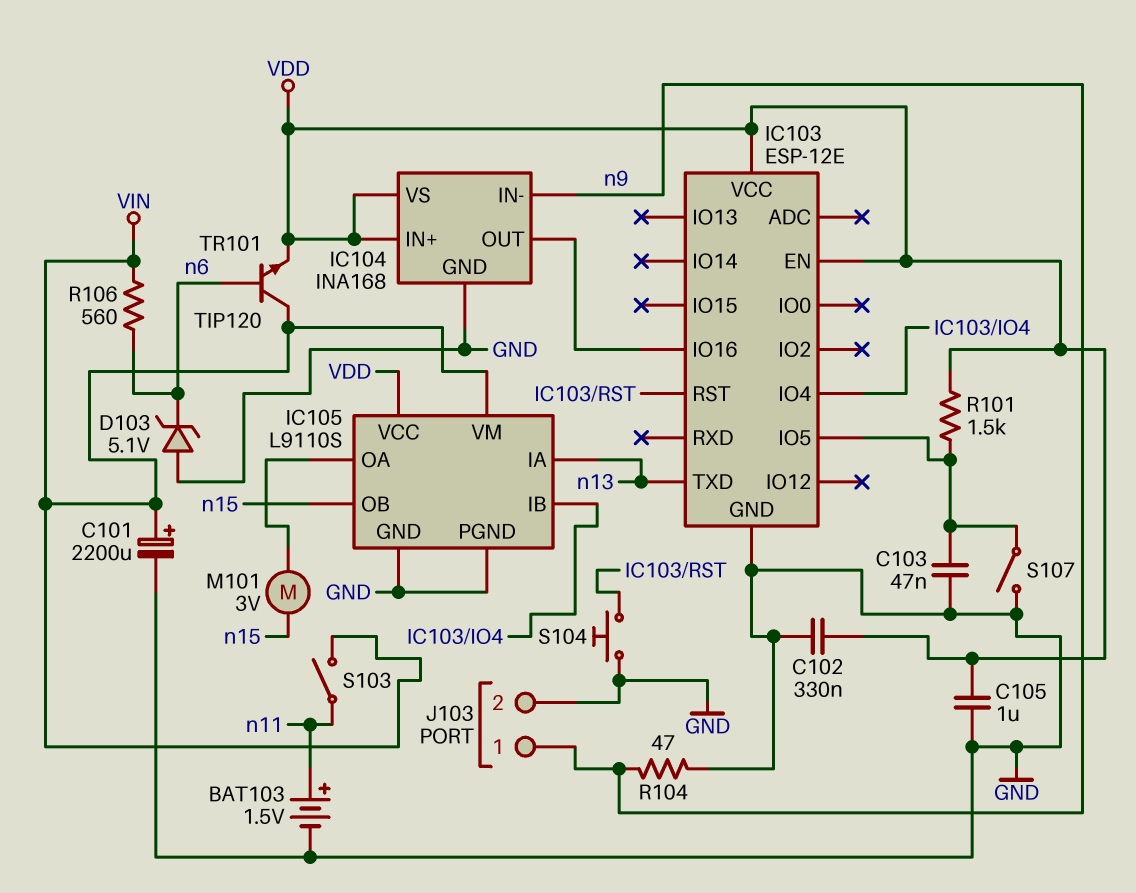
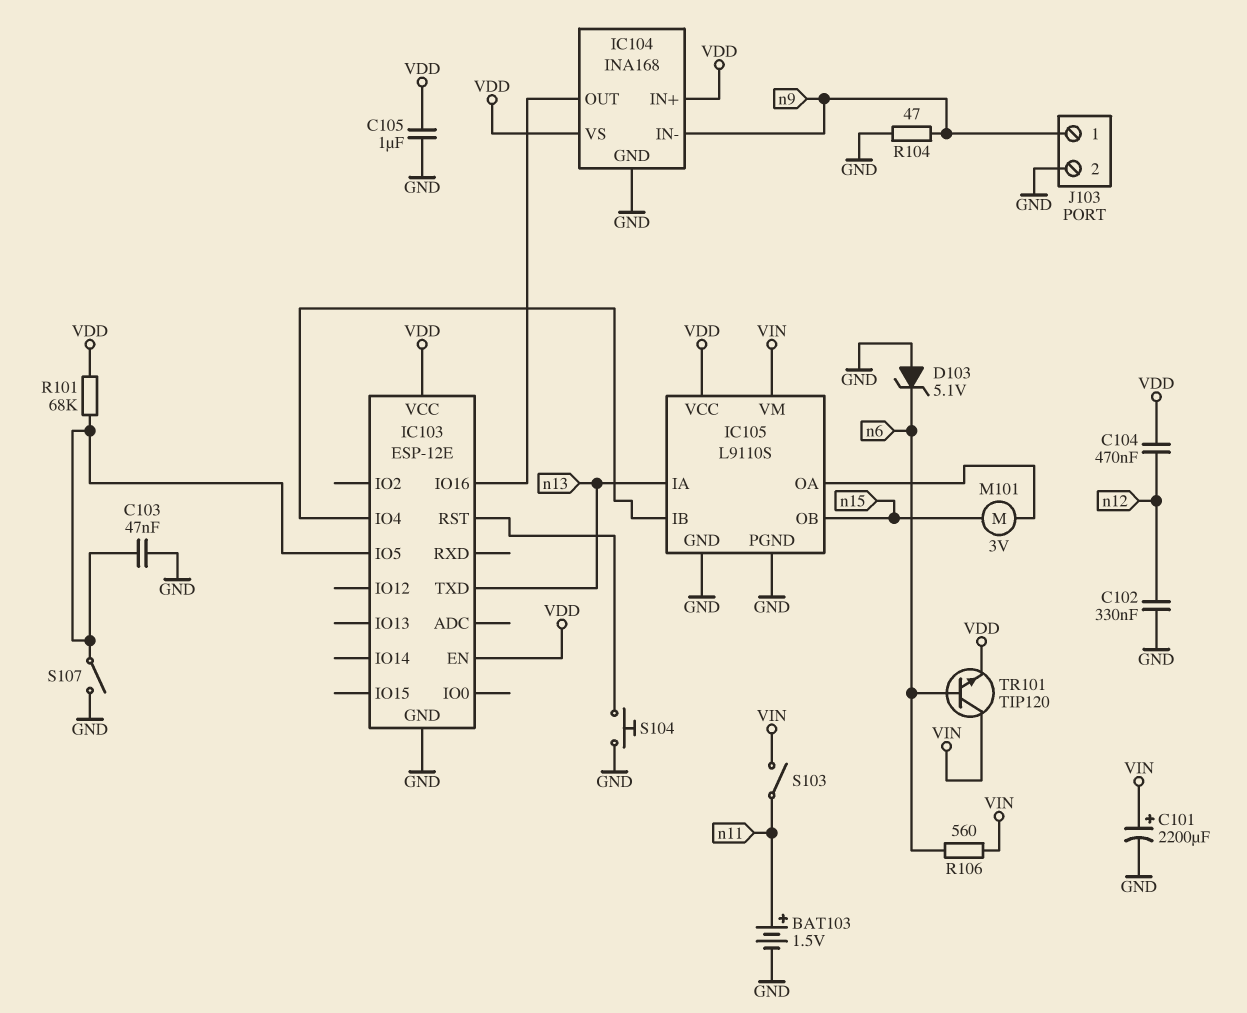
C102: 330nF (GND, VDD) -> 330nF (GND, n12)
C104: none -> 470nF (VDD, n12)
R101: 1.5k (IC103/IO5, VDD) -> 68k (IC103/IO5, VDD)

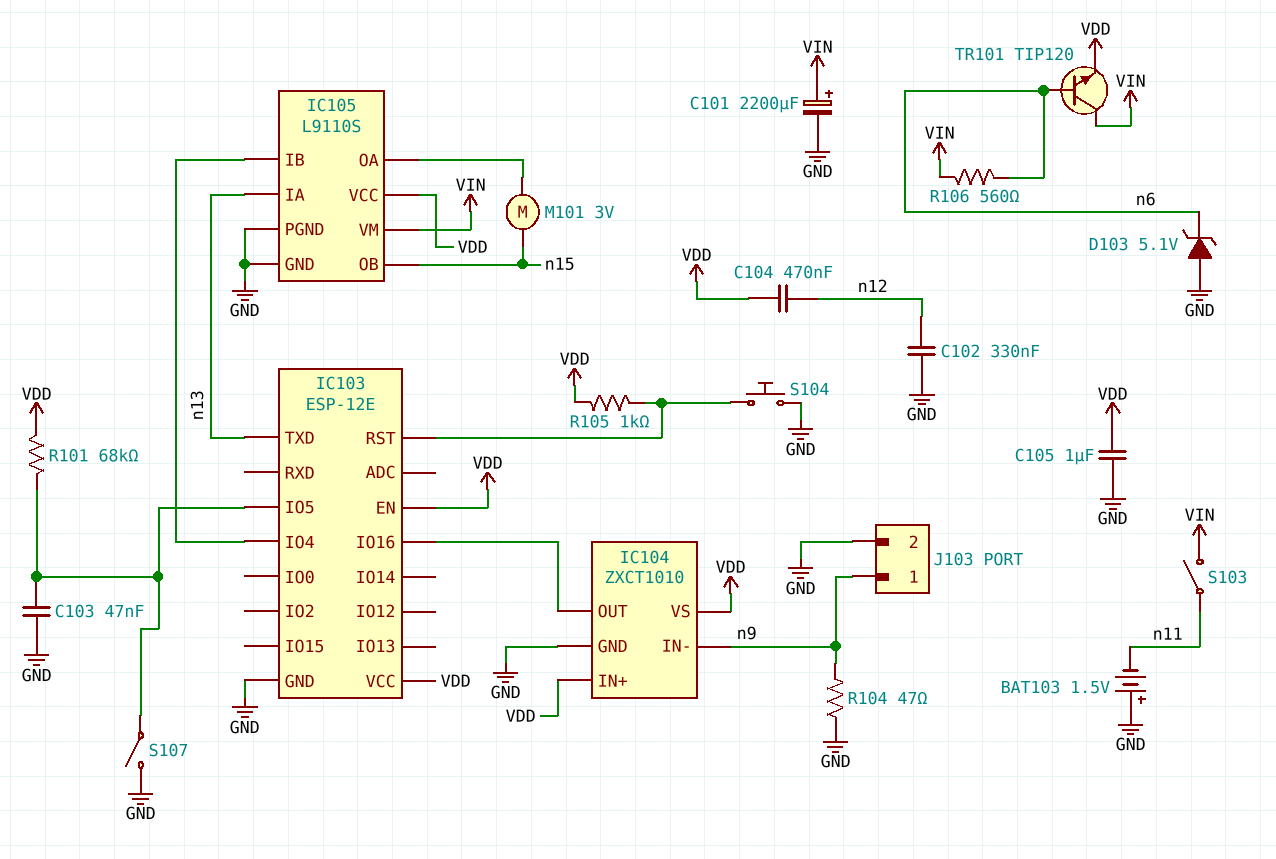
BAT103: 1.5V (plus n11, minus GND) -> 1.5V (plus GND, minus n11)
IC104: INA168 -> ZXCT1010
R105: none -> 1k (IC103/RST, VDD)

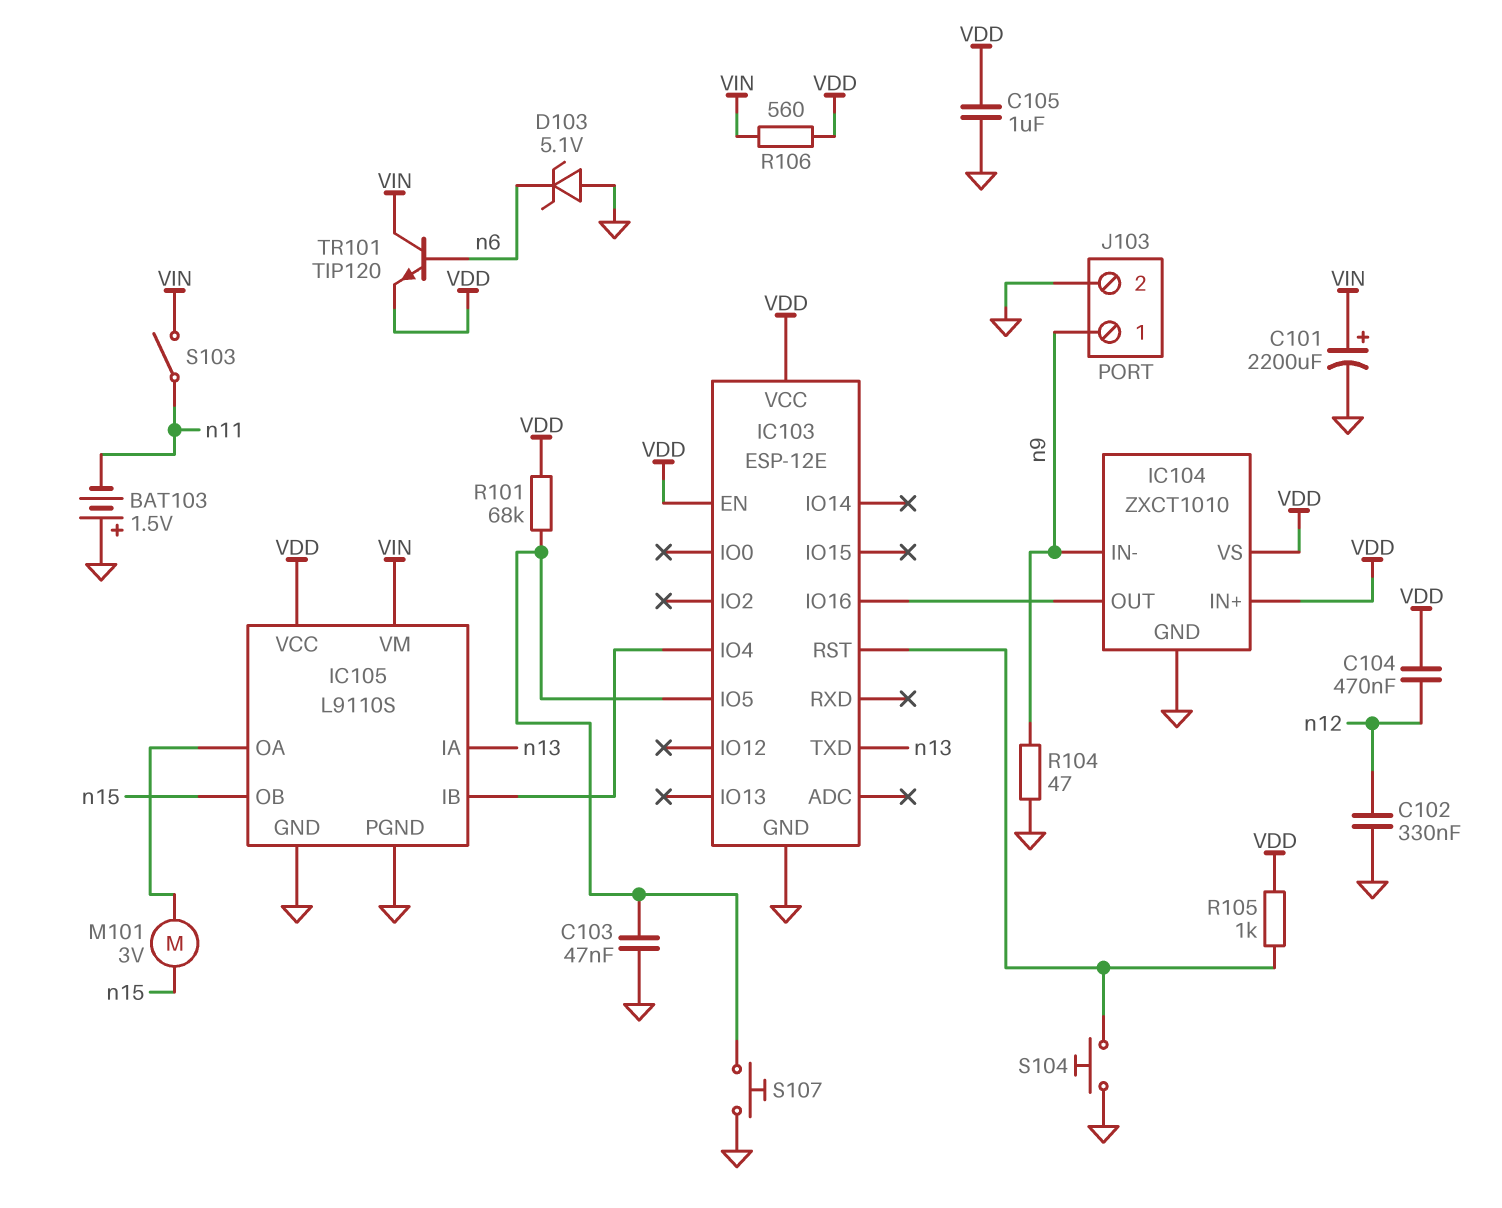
R106: 560 (VIN, n6) -> 560 (VDD, VIN)
S107: switch (GND, IC103/IO5) -> button (GND, IC103/IO5)

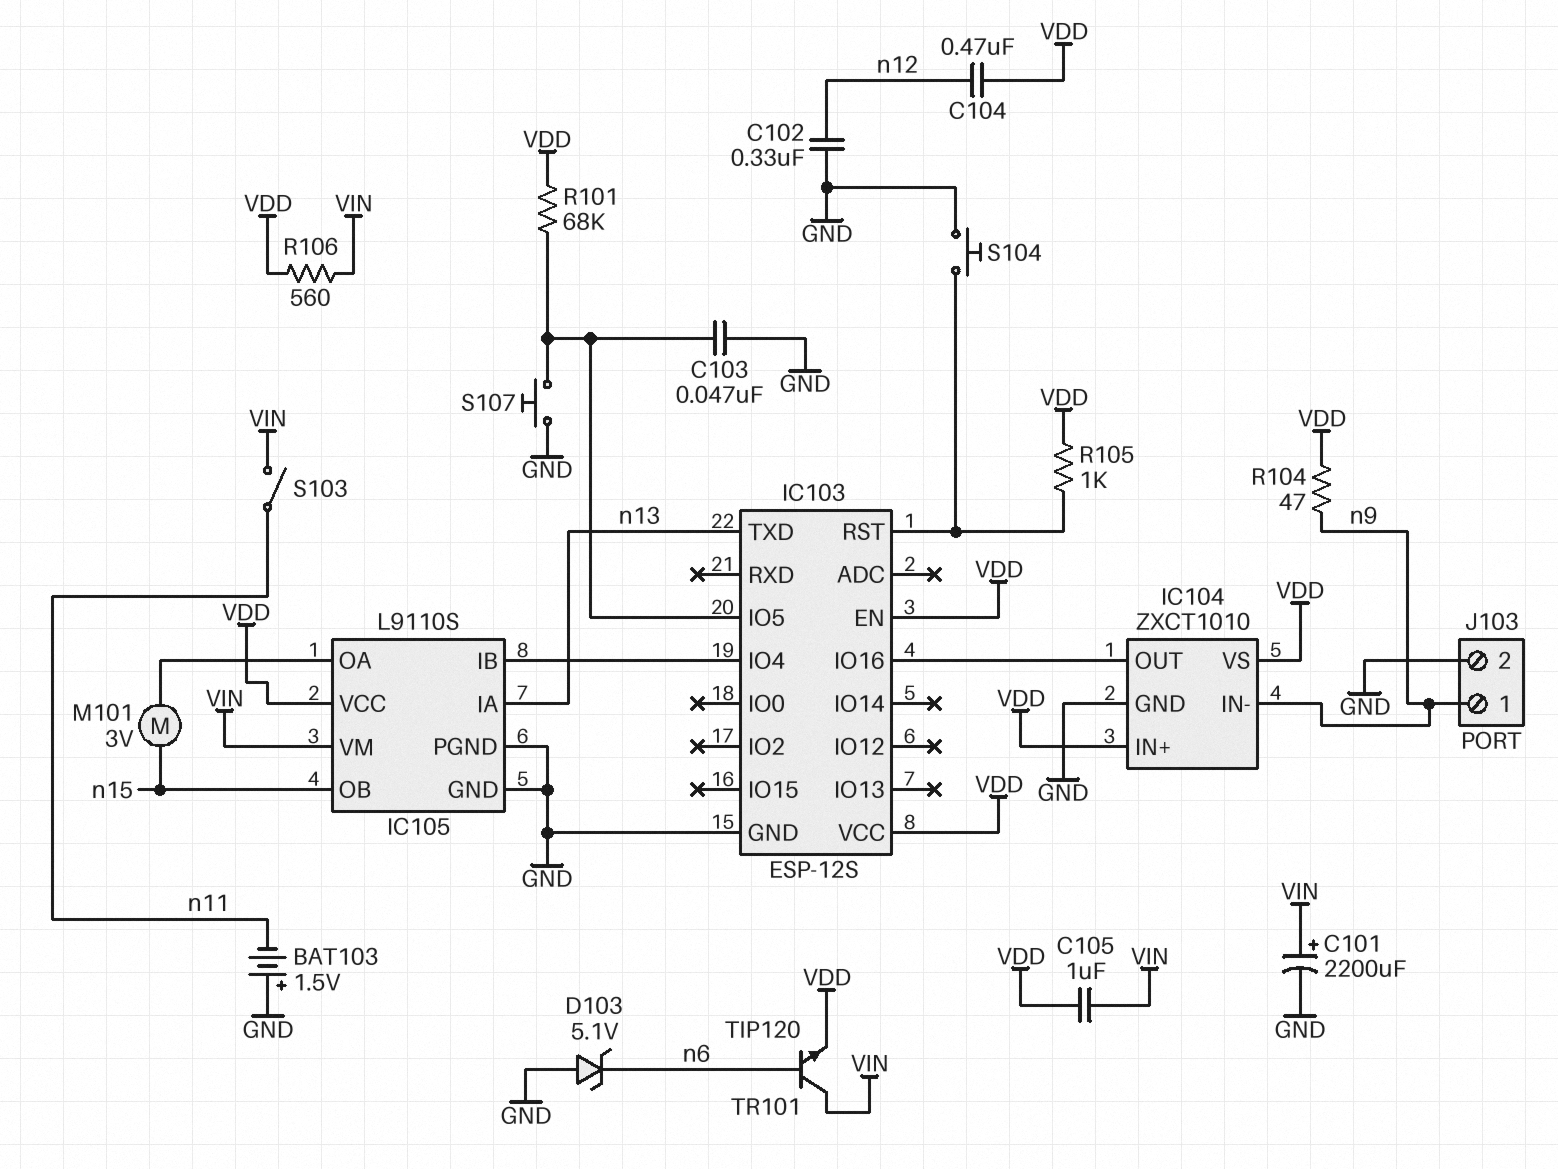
C105: 1uF (GND, VDD) -> 1uF (VDD, VIN)
IC103: ESP-12E -> ESP-12S
R104: 47 (GND, n9) -> 47 (VDD, n9)

